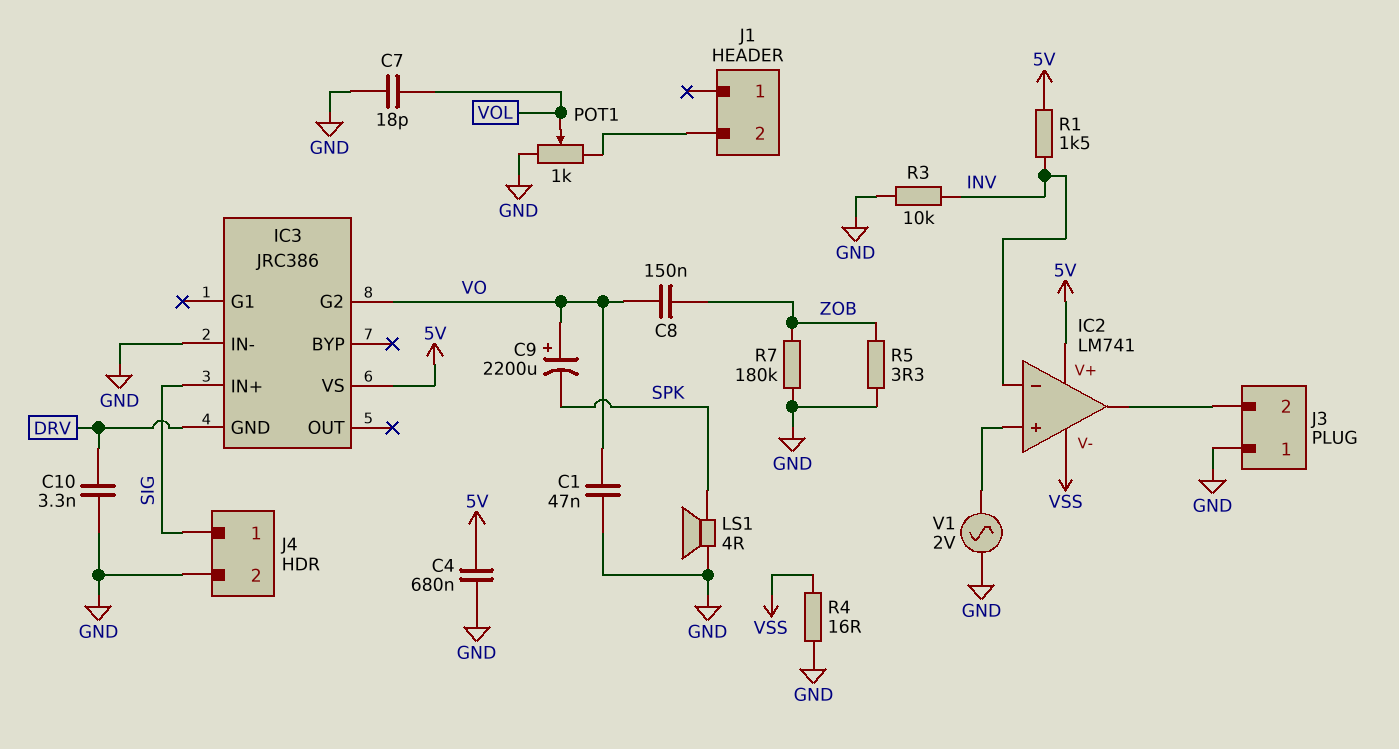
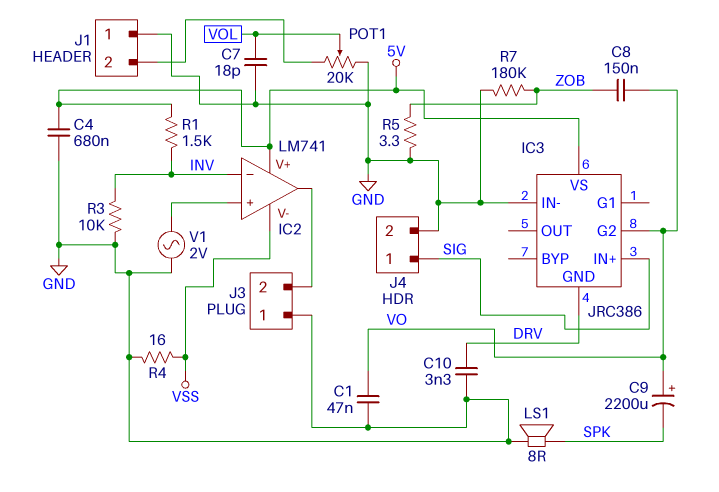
J1 pin 1: none -> GND
LS1: speaker 4R (GND, SPK) -> speaker 8R (GND, SPK)
POT1: 1k (GND, J1/2, wiper VOL) -> 20k (GND, J1/2, wiper VOL)

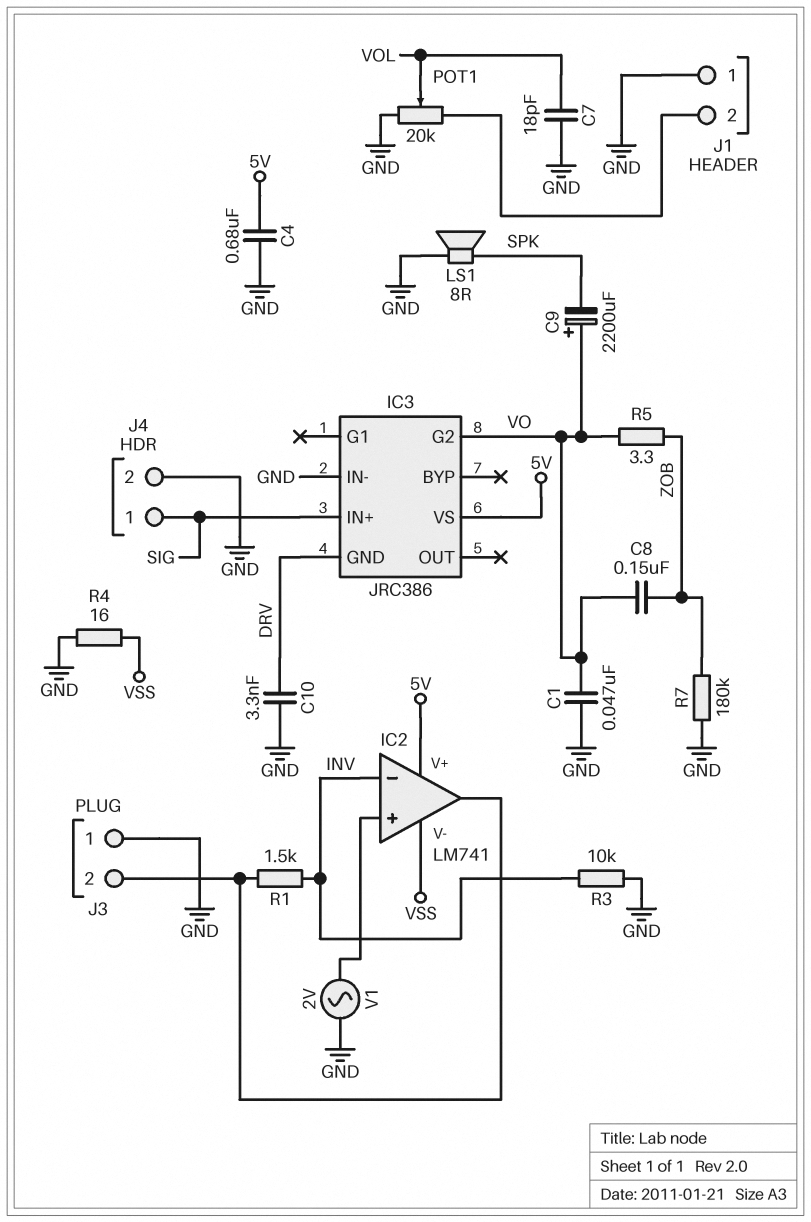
R1: 1.5k (5V, INV) -> 1.5k (IC2/out, INV)
R5: 3.3 (GND, ZOB) -> 3.3 (VO, ZOB)

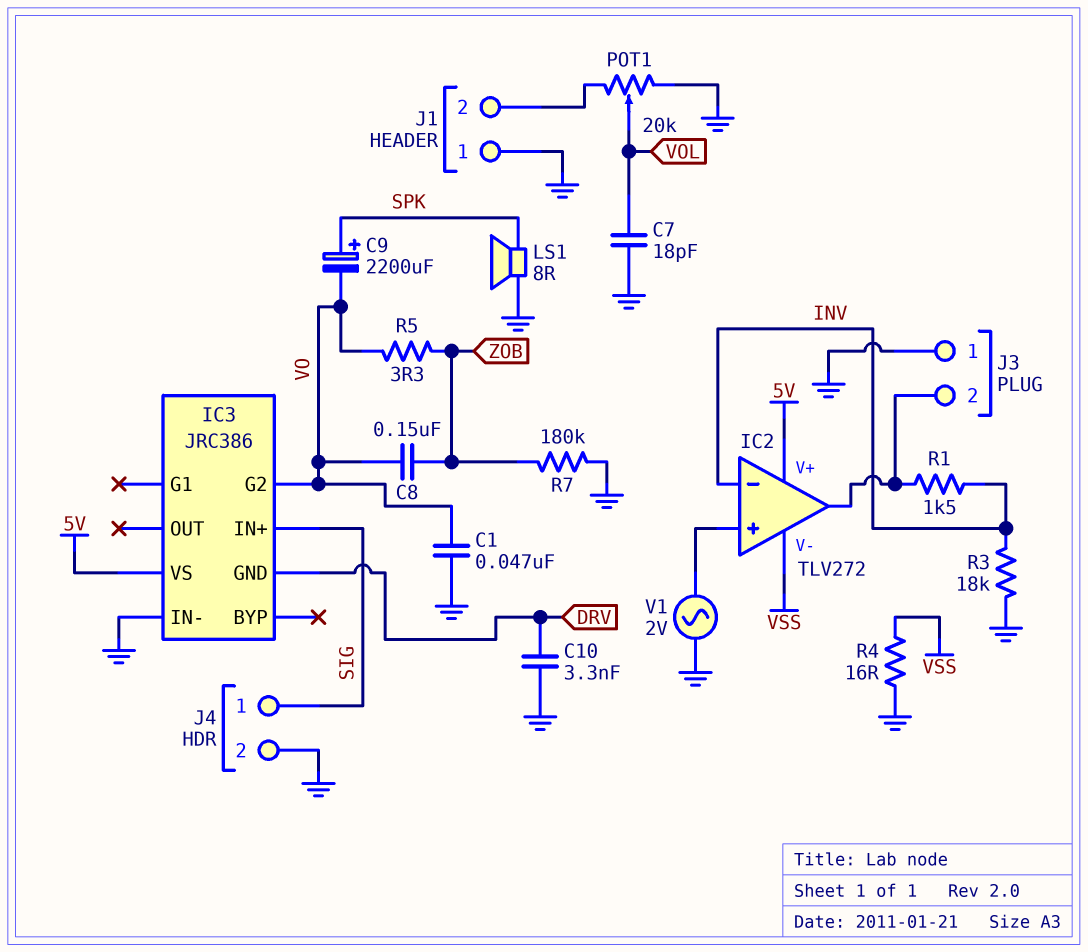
C4: 680nF (5V, GND) -> none
C9: 2200uF (plus VO, minus SPK) -> 2200uF (plus SPK, minus VO)
IC2: LM741 -> TLV272
R3: 10k (GND, INV) -> 18k (GND, INV)

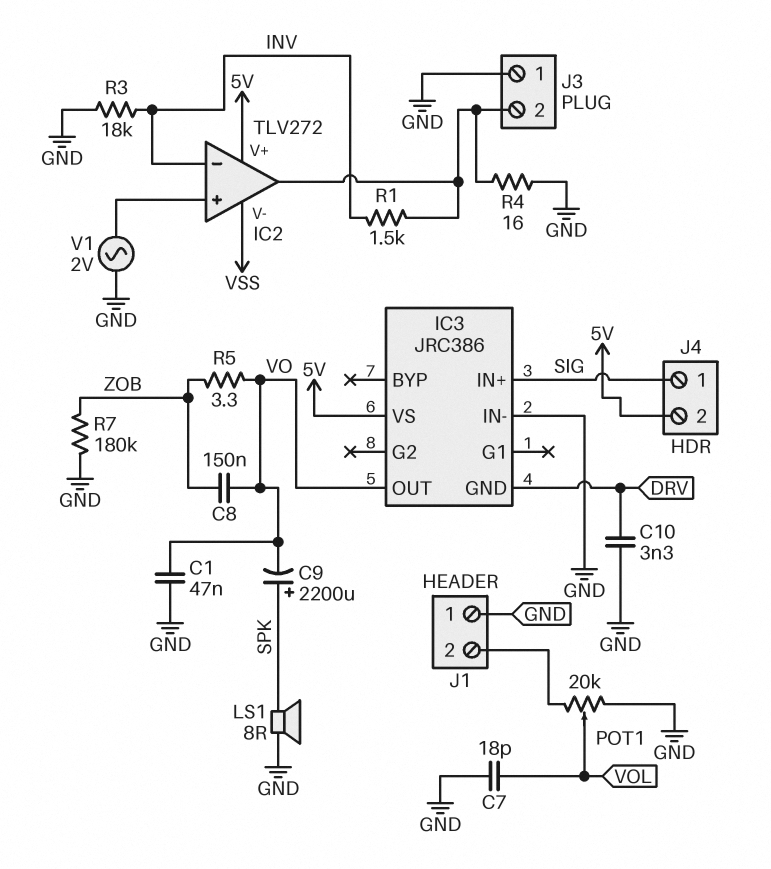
IC3 pin G2: VO -> none
IC3 pin OUT: none -> VO
J4 pin 2: GND -> 5V
R4: 16 (GND, VSS) -> 16 (GND, IC2/out)

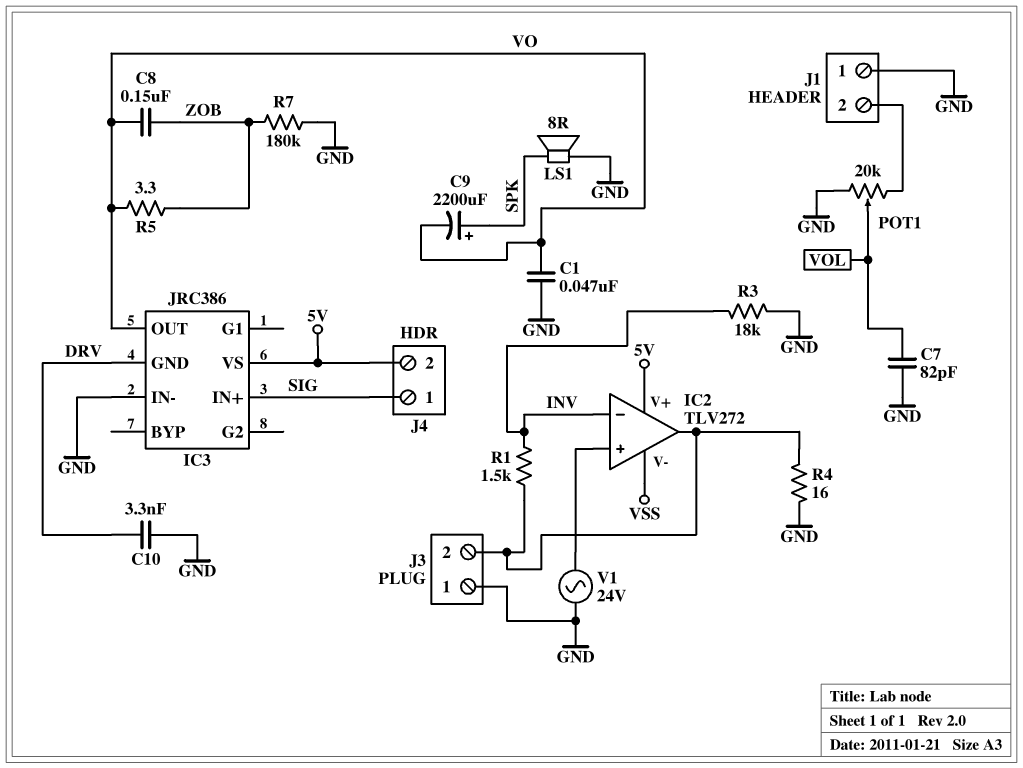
C7: 18pF (GND, VOL) -> 82pF (GND, VOL)
V1: AC 2V (GND, IC2/in+) -> AC 24V (GND, IC2/in+)

